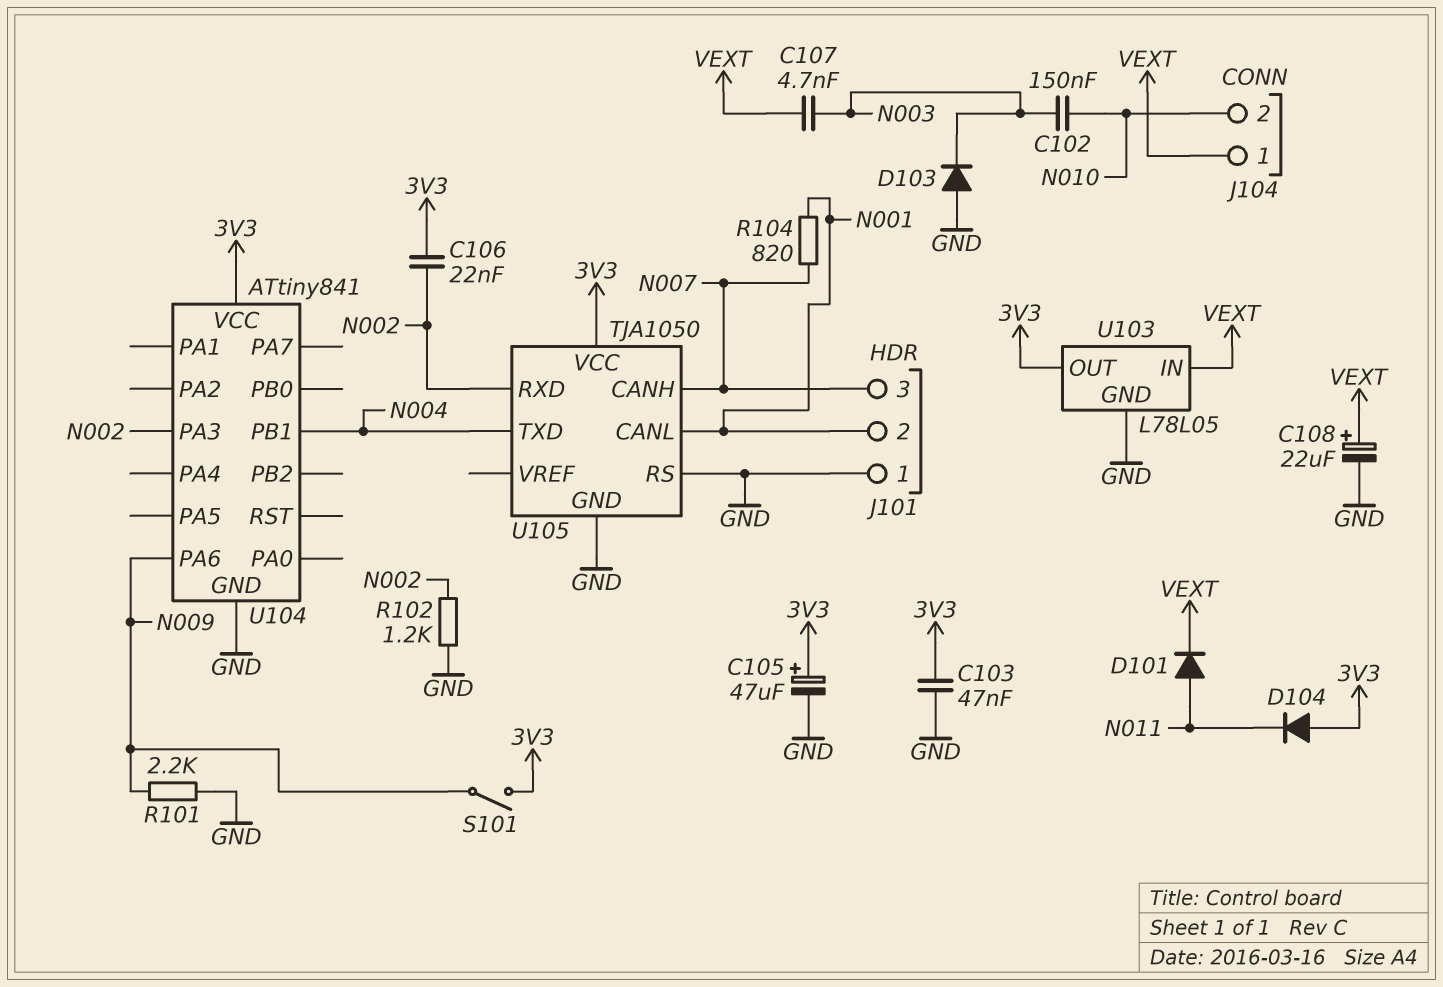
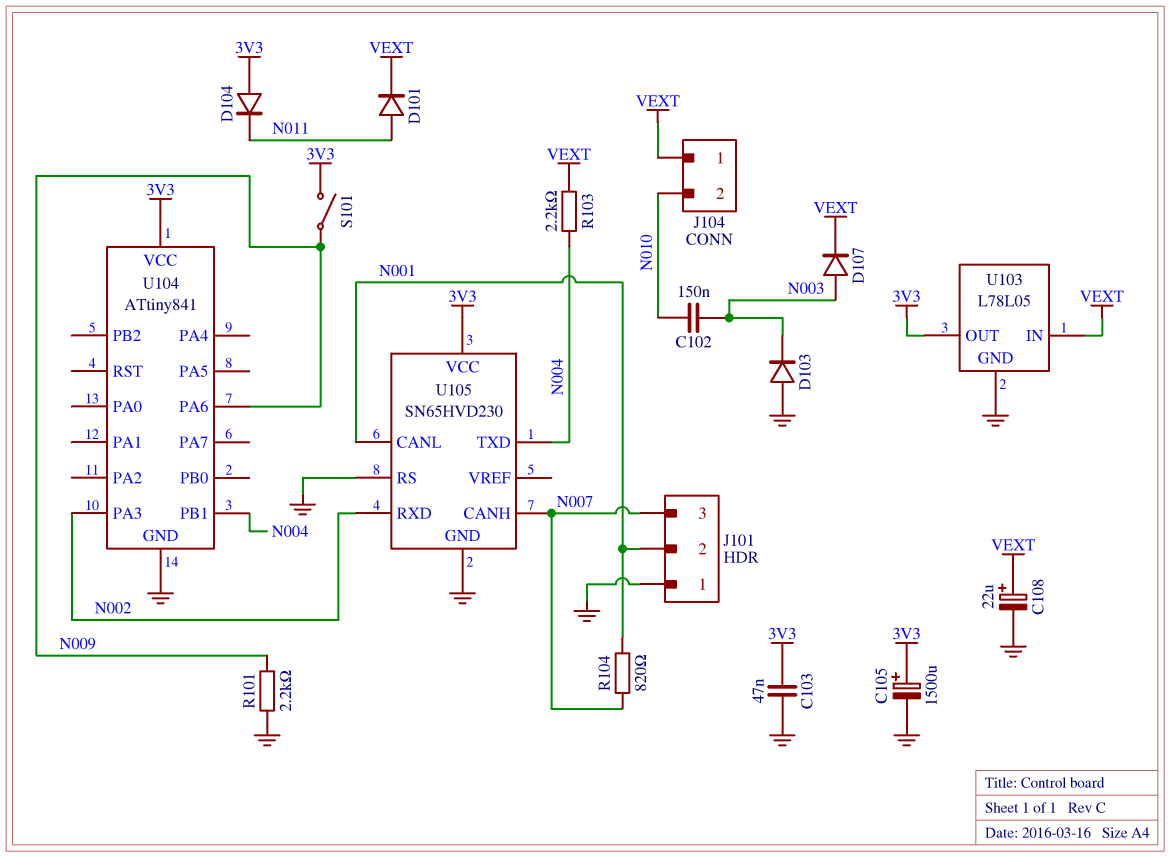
C105: 47uF (plus 3V3, minus GND) -> 1500uF (plus 3V3, minus GND)
C106: 22nF (3V3, N002) -> none
C107: 4.7nF (N003, VEXT) -> none
D107: none -> diode (A N003, K VEXT)
R102: 1.2k (GND, N002) -> none
R103: none -> 2.2k (N004, VEXT)
U105: TJA1050 -> SN65HVD230

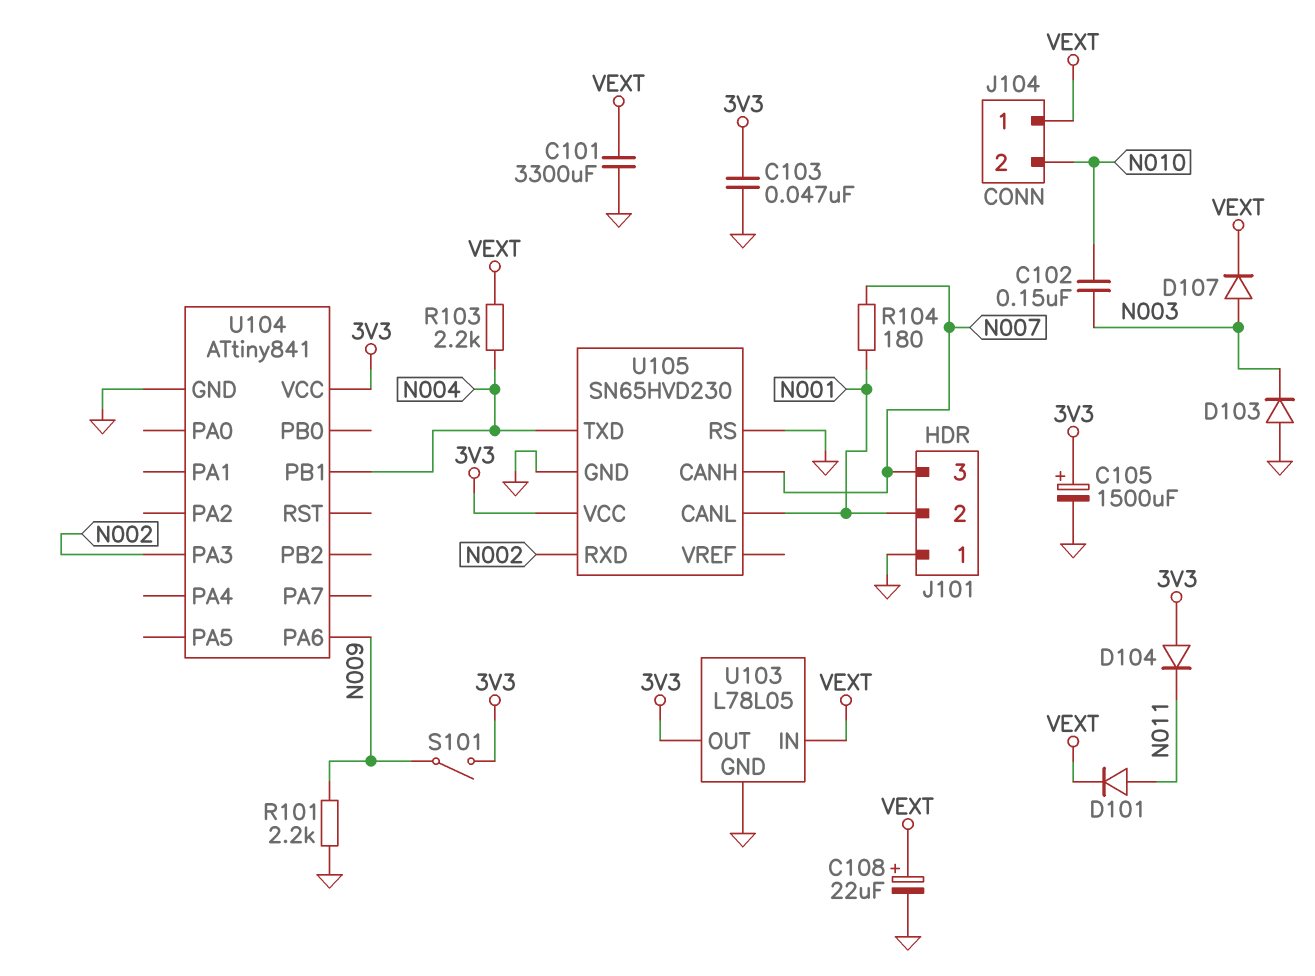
C101: none -> 3300uF (GND, VEXT)
R104: 820 (N001, N007) -> 180 (N001, N007)

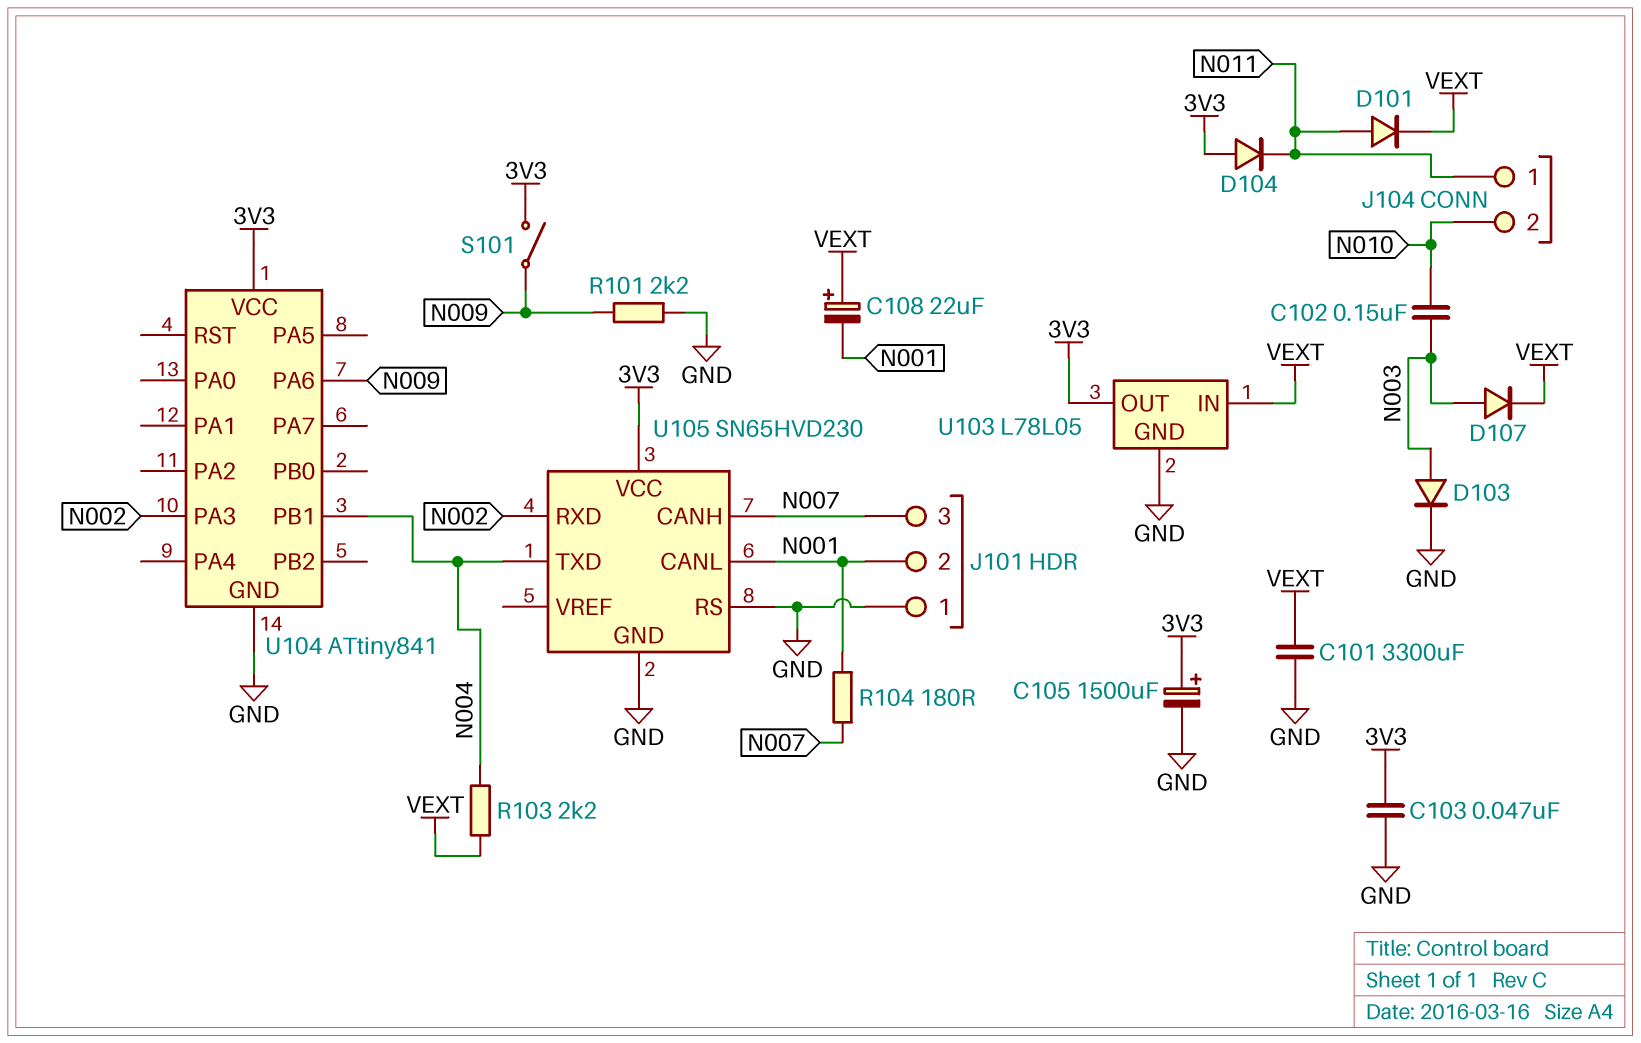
C108: 22uF (plus VEXT, minus GND) -> 22uF (plus VEXT, minus N001)
D103: diode (A GND, K N003) -> diode (A N003, K GND)
J104 pin 1: VEXT -> N011

